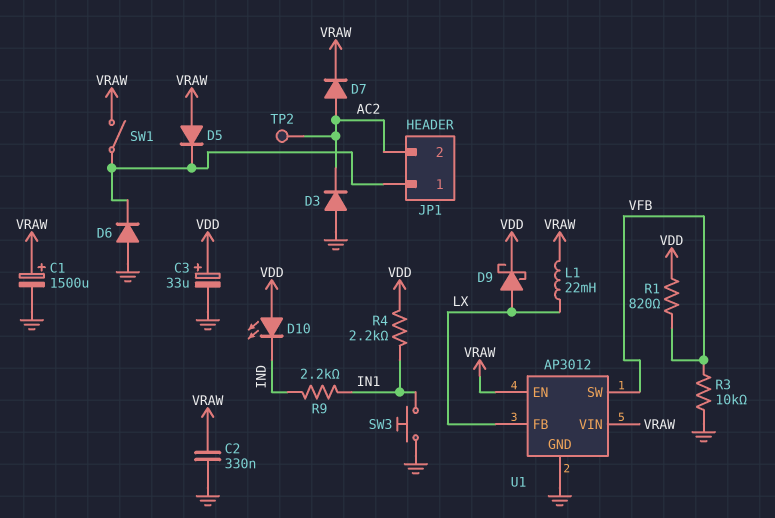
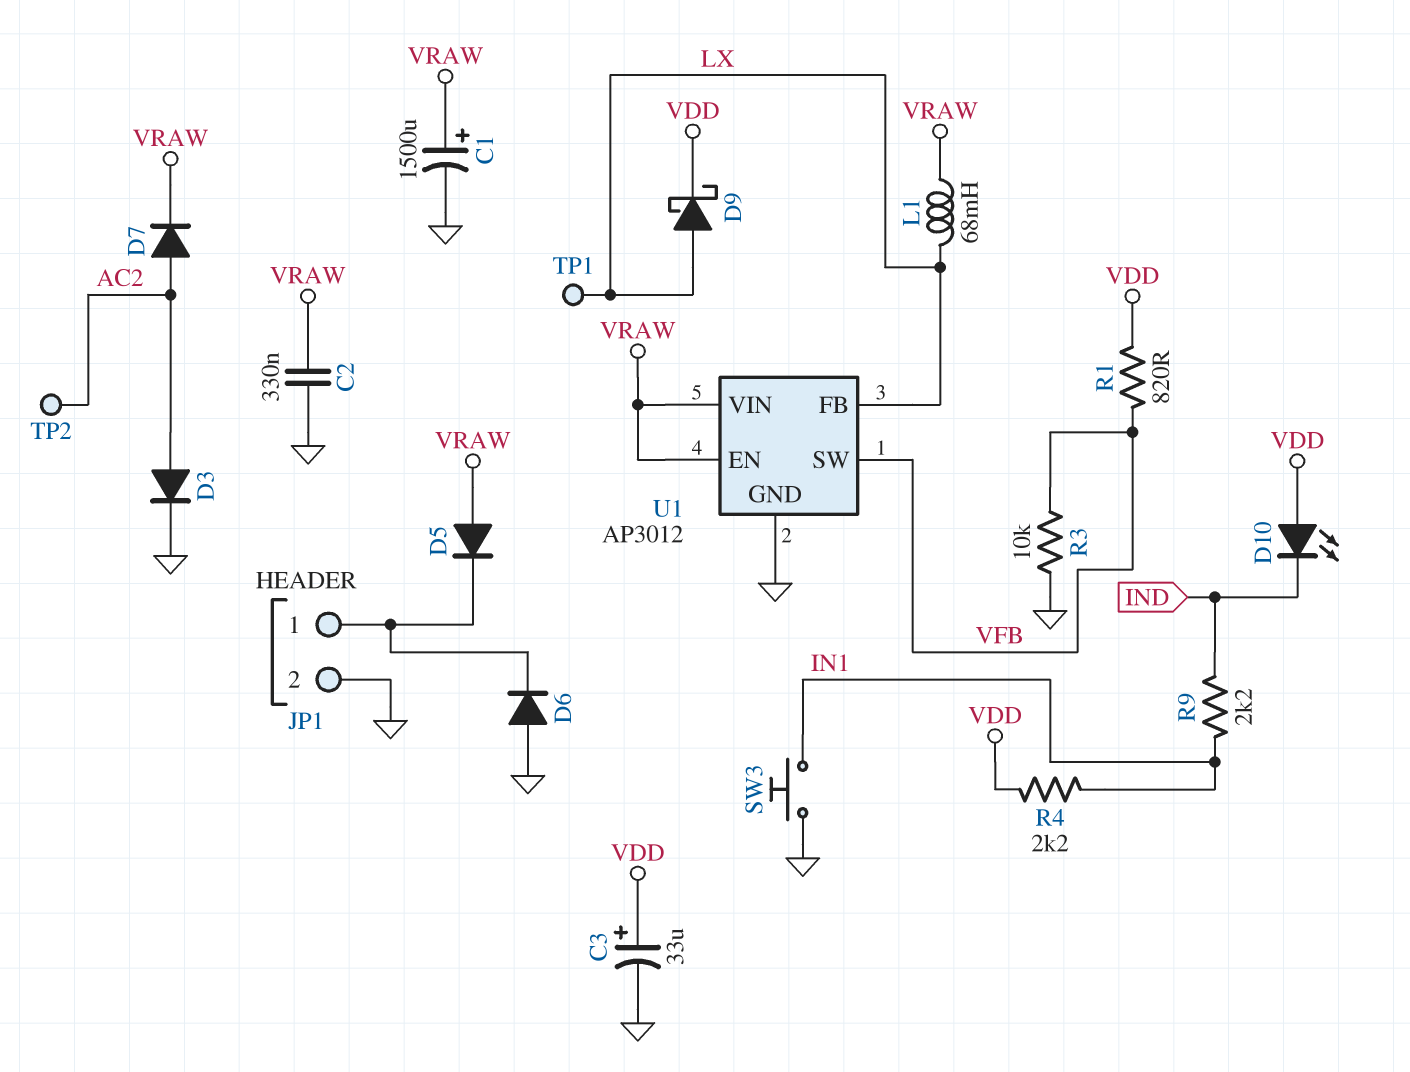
D3: diode (A GND, K AC2) -> diode (A AC2, K GND)
JP1 pin 2: AC2 -> GND
L1: 22mH (LX, VRAW) -> 68mH (LX, VRAW)
SW1: switch (JP1/1, VRAW) -> none
TP1: none -> test point (LX)

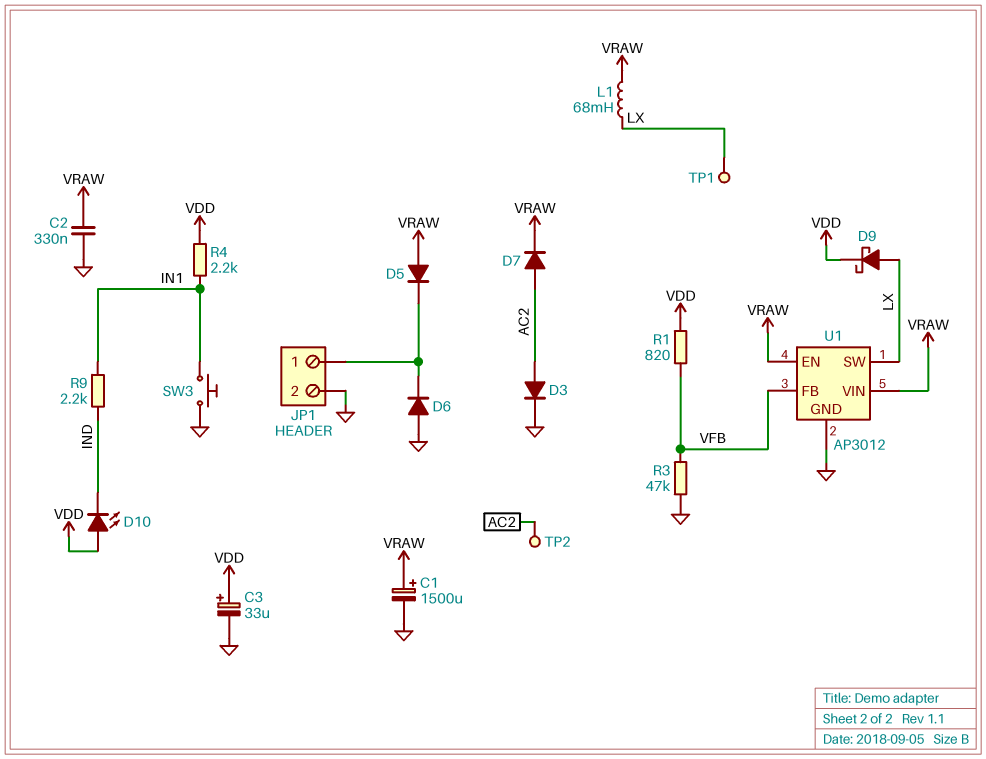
R3: 10k (GND, VFB) -> 47k (GND, VFB)
U1 pin FB: LX -> VFB
U1 pin SW: VFB -> LX

